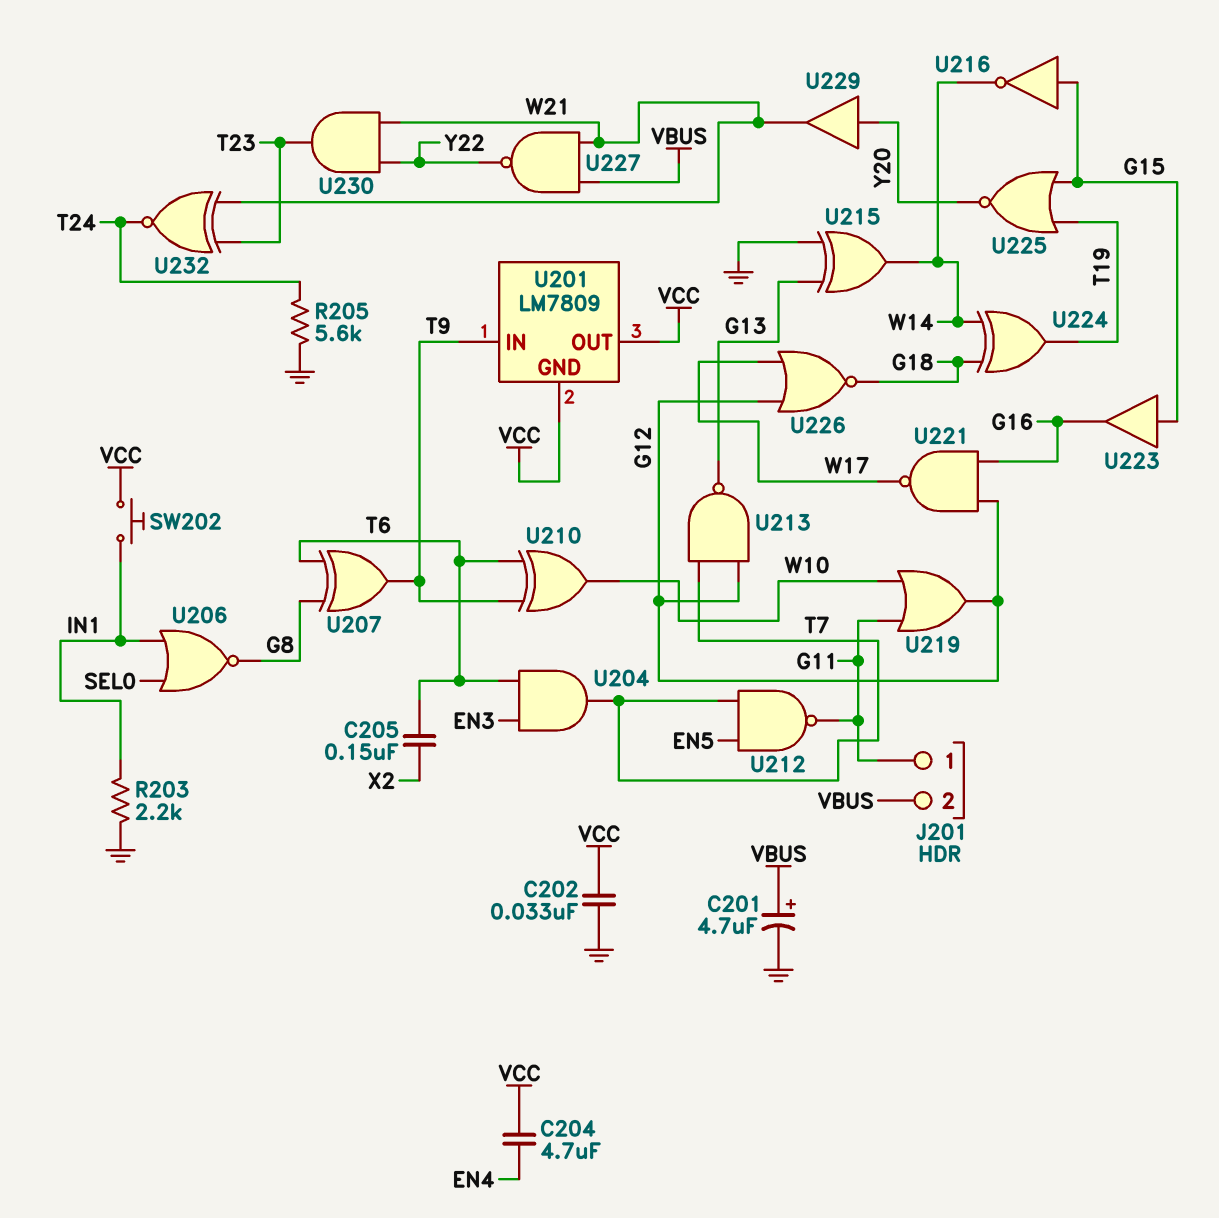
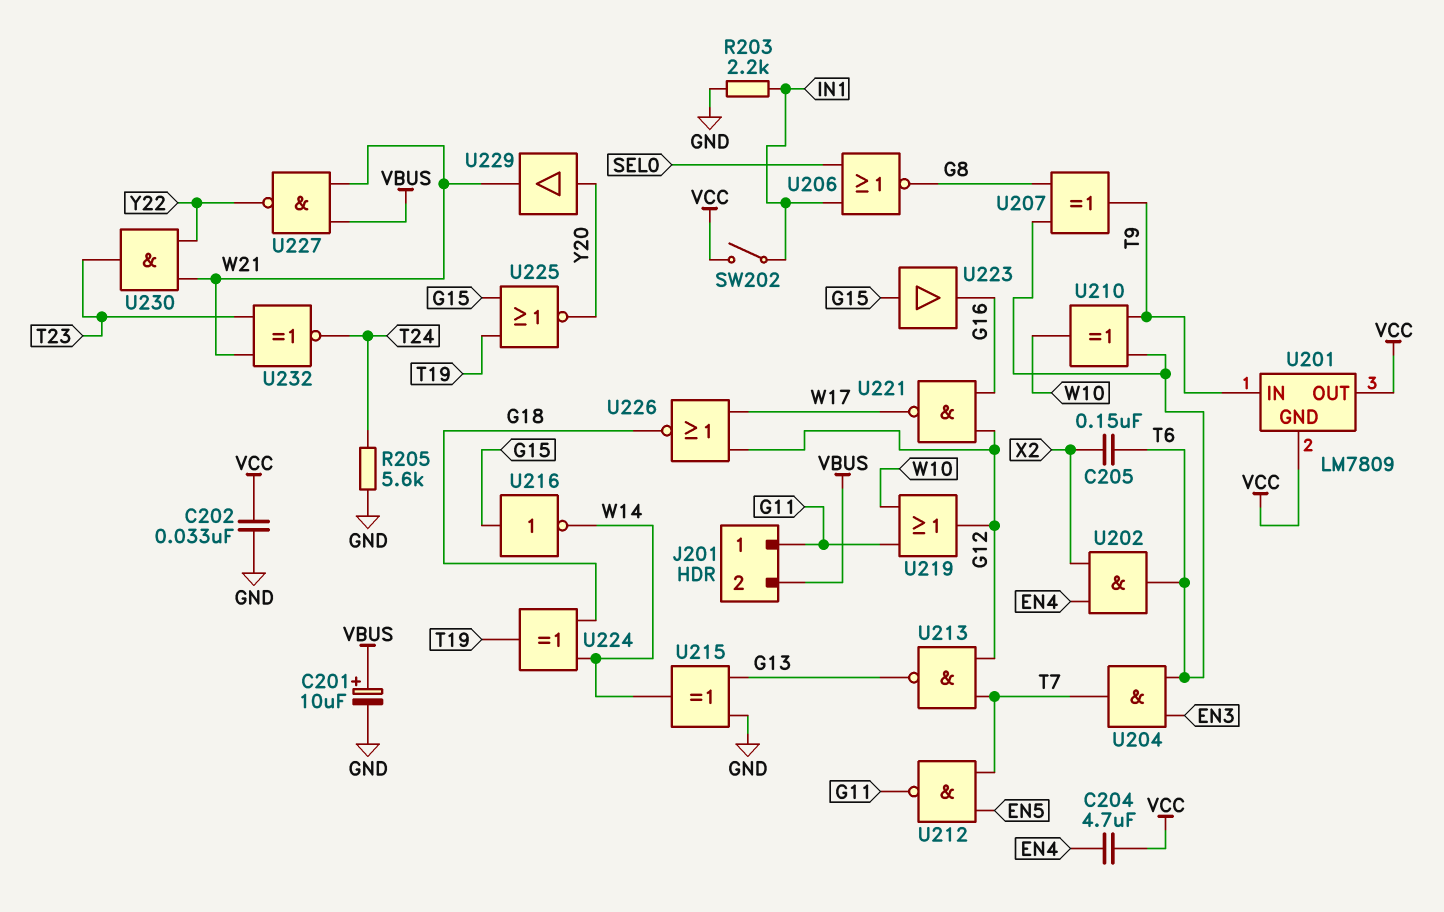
C201: 4.7uF (plus VBUS, minus GND) -> 10uF (plus VBUS, minus GND)
SW202: button (IN1, VCC) -> switch (IN1, VCC)
U202: none -> AND (in EN4, in X2, out T6)

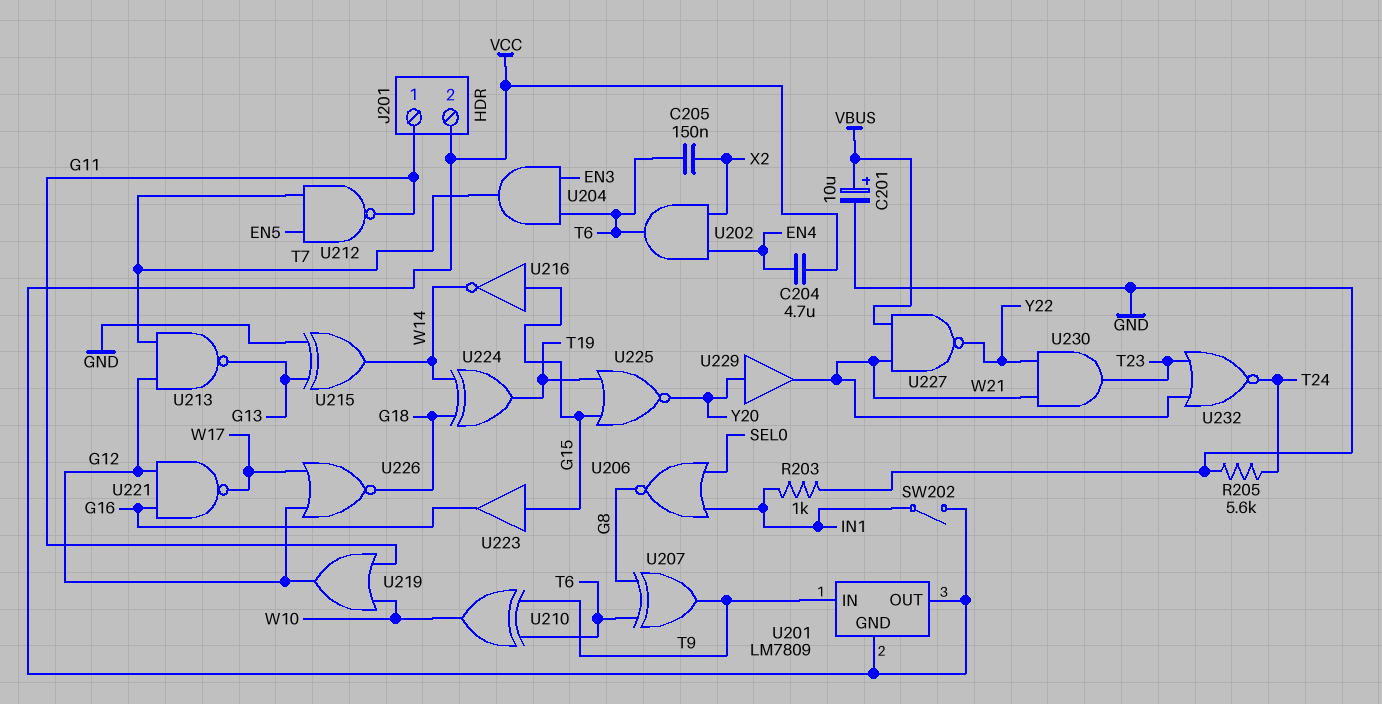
C202: 33nF (GND, VCC) -> none
J201 pin 2: VBUS -> VCC
R203: 2.2k (GND, IN1) -> 1k (GND, IN1)
U232: XNOR (in T23, in W21, out T24) -> NOR (in T23, in W21, out T24)

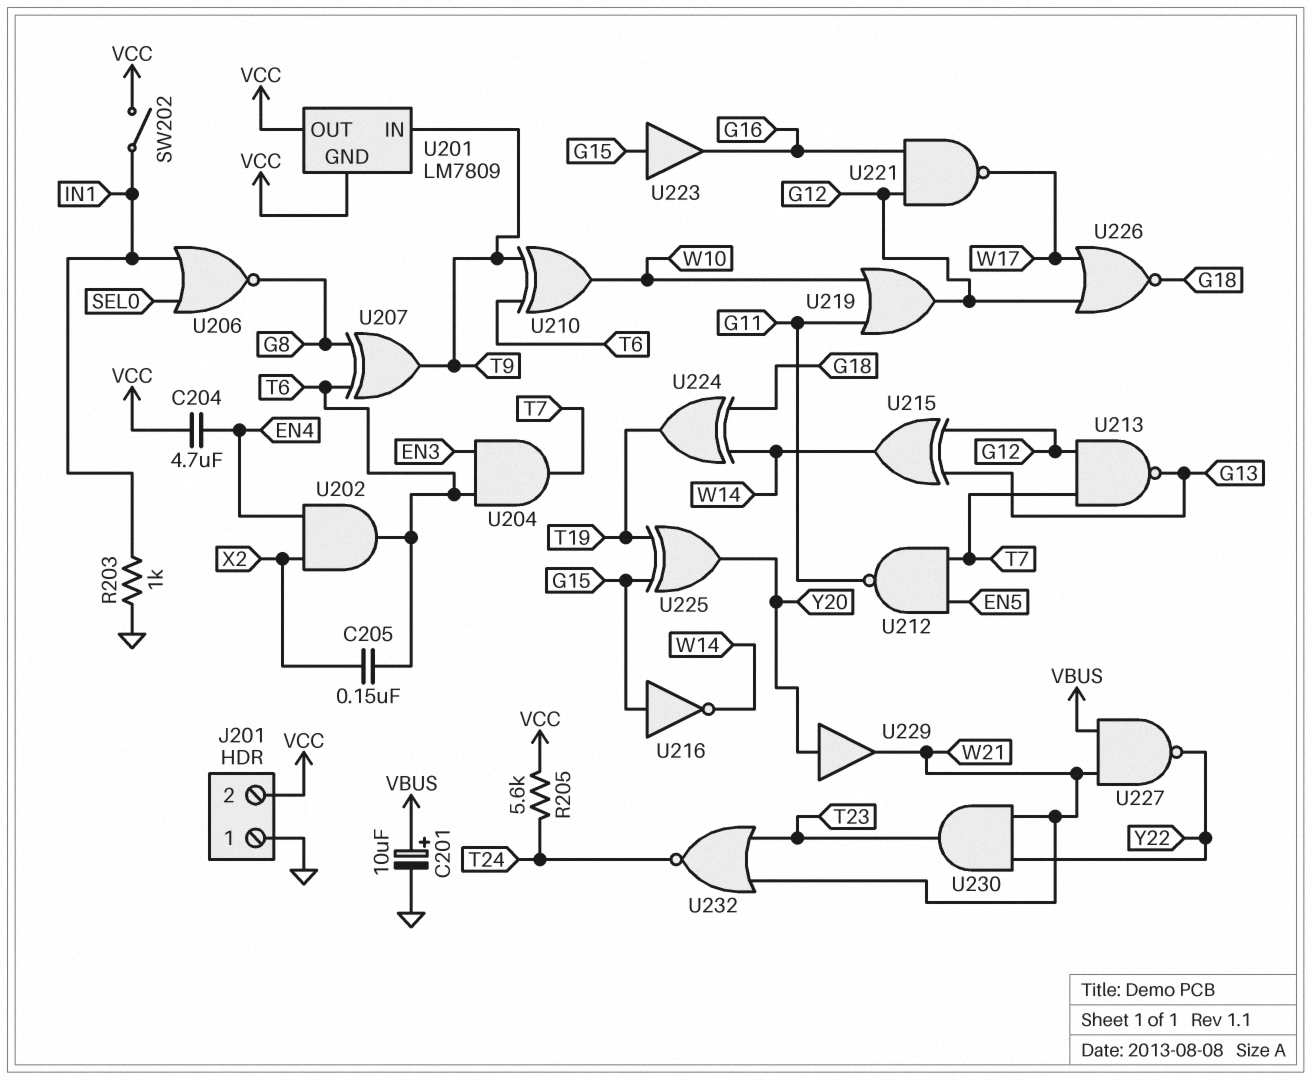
J201 pin 1: G11 -> GND
R205: 5.6k (GND, T24) -> 5.6k (T24, VCC)
U215: XOR (in G13, in GND, out W14) -> XOR (in G12, in G13, out W14)
U225: NOR (in G15, in T19, out Y20) -> XOR (in G15, in T19, out Y20)

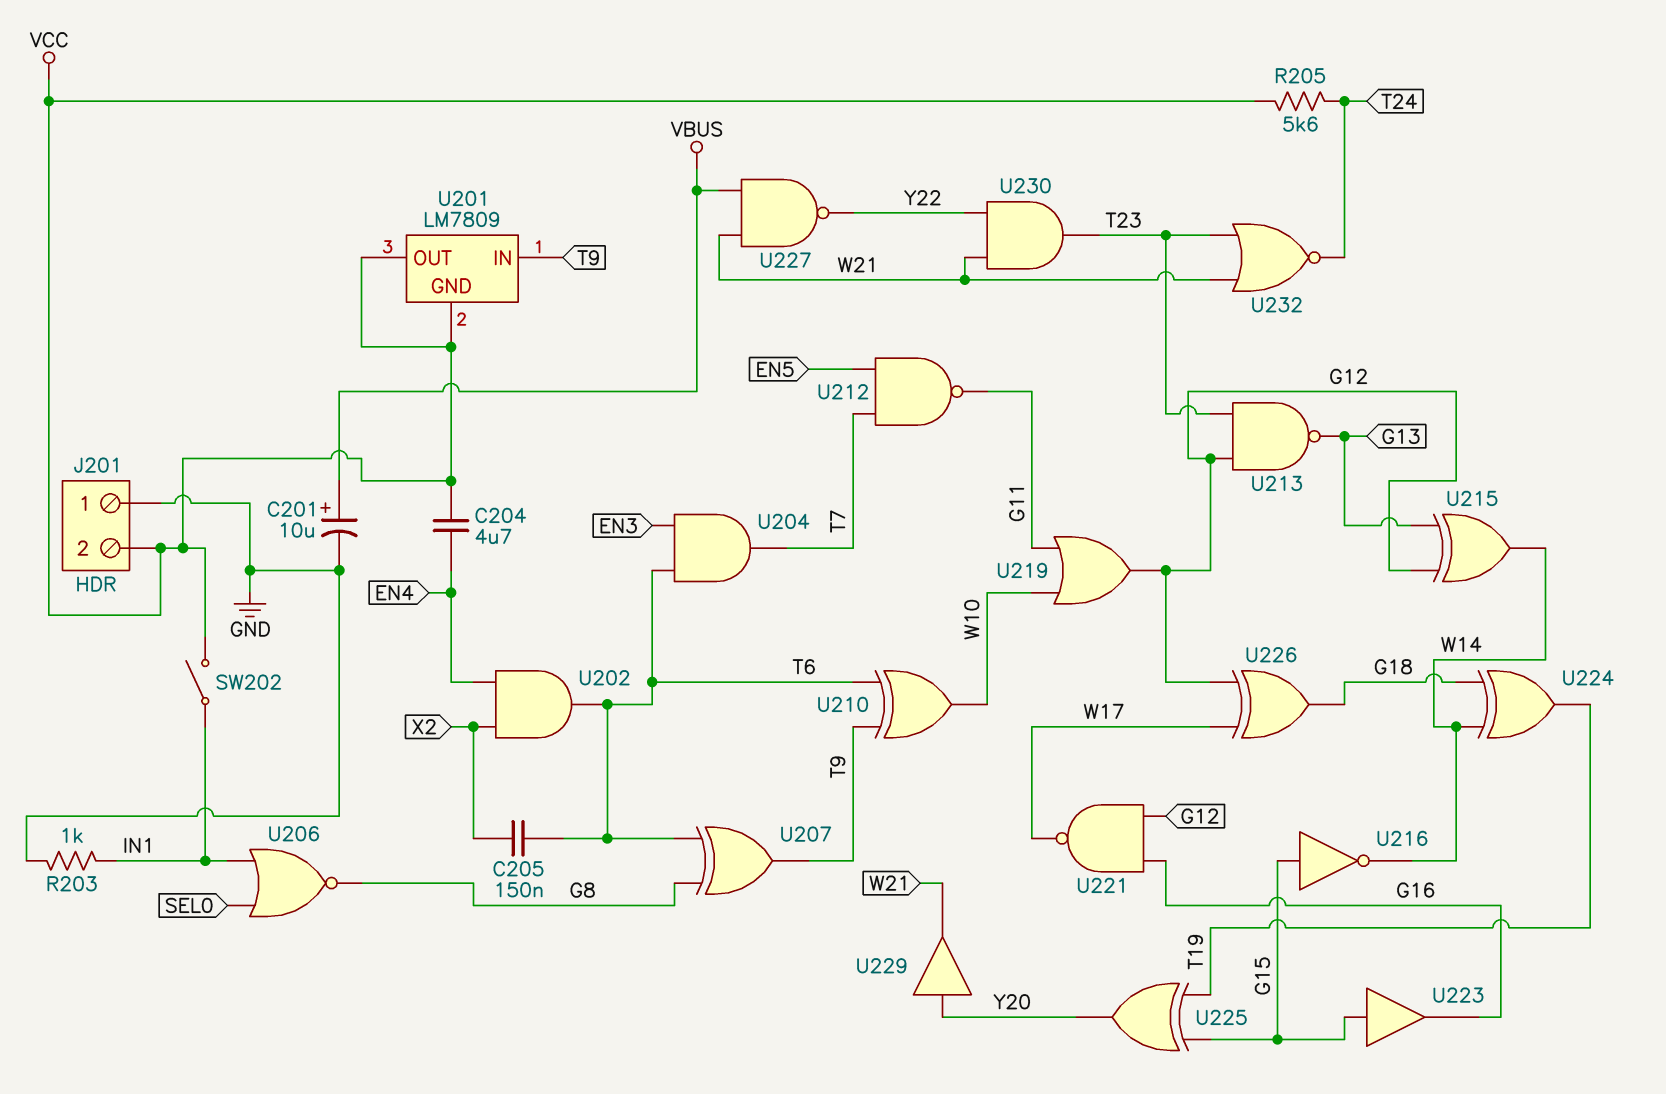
U213: NAND (in G12, in T7, out G13) -> NAND (in G12, in T23, out G13)
U226: NOR (in G12, in W17, out G18) -> XOR (in G12, in W17, out G18)

